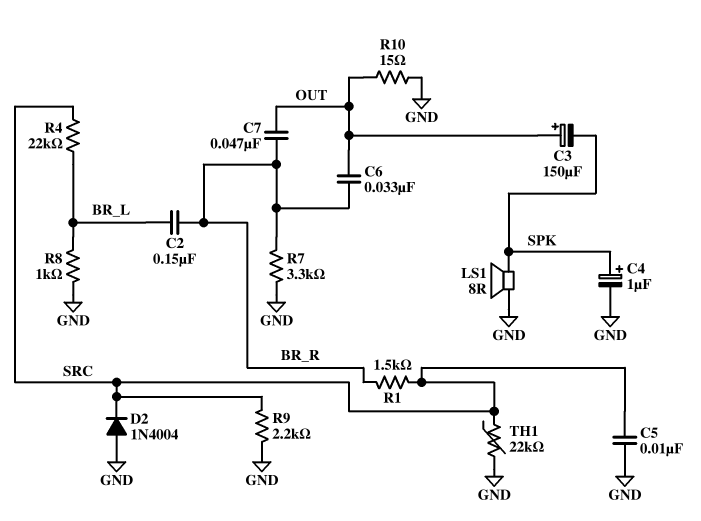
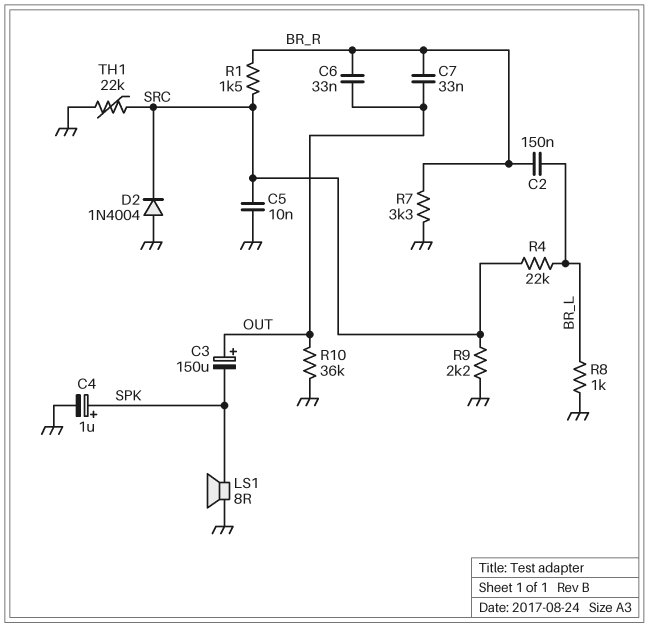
C7: 47nF (BR_R, OUT) -> 33nF (BR_R, OUT)
R10: 15 (GND, OUT) -> 36k (GND, OUT)

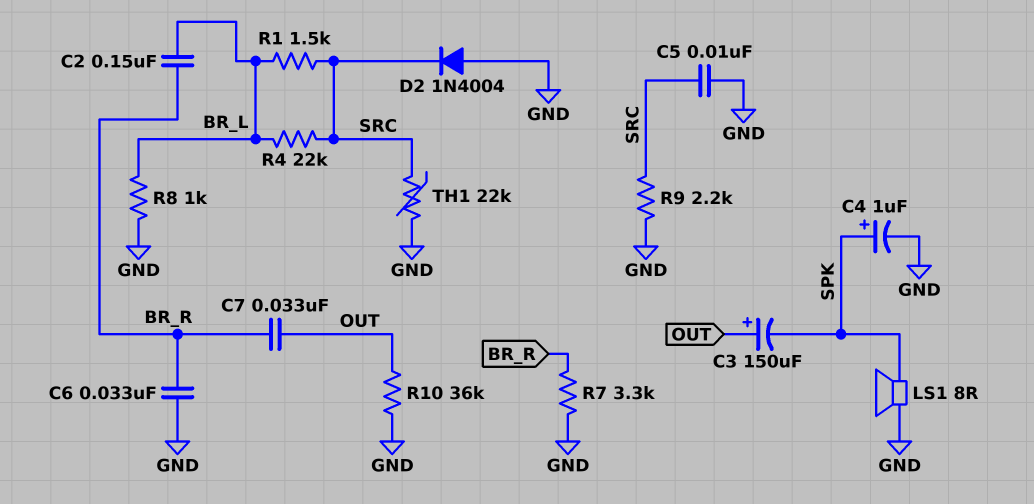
C6: 33nF (BR_R, OUT) -> 33nF (BR_R, GND)
R1: 1.5k (BR_R, SRC) -> 1.5k (BR_L, SRC)

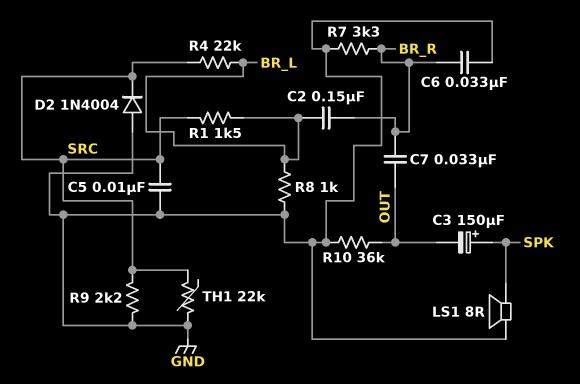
C3: 150uF (plus OUT, minus SPK) -> 150uF (plus SPK, minus OUT)
C4: 1uF (plus SPK, minus GND) -> none

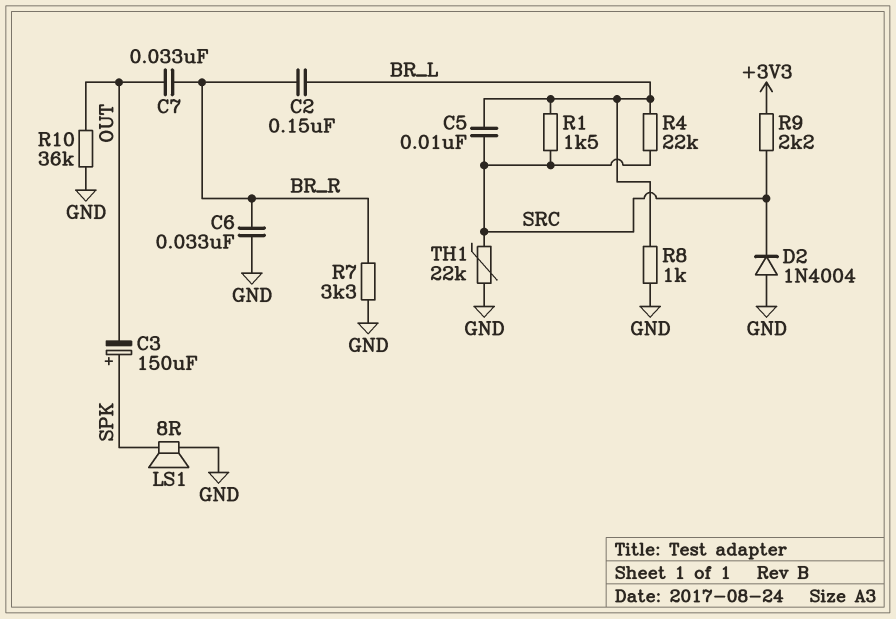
C5: 10nF (GND, SRC) -> 10nF (BR_L, SRC)
R9: 2.2k (GND, SRC) -> 2.2k (+3V3, SRC)

